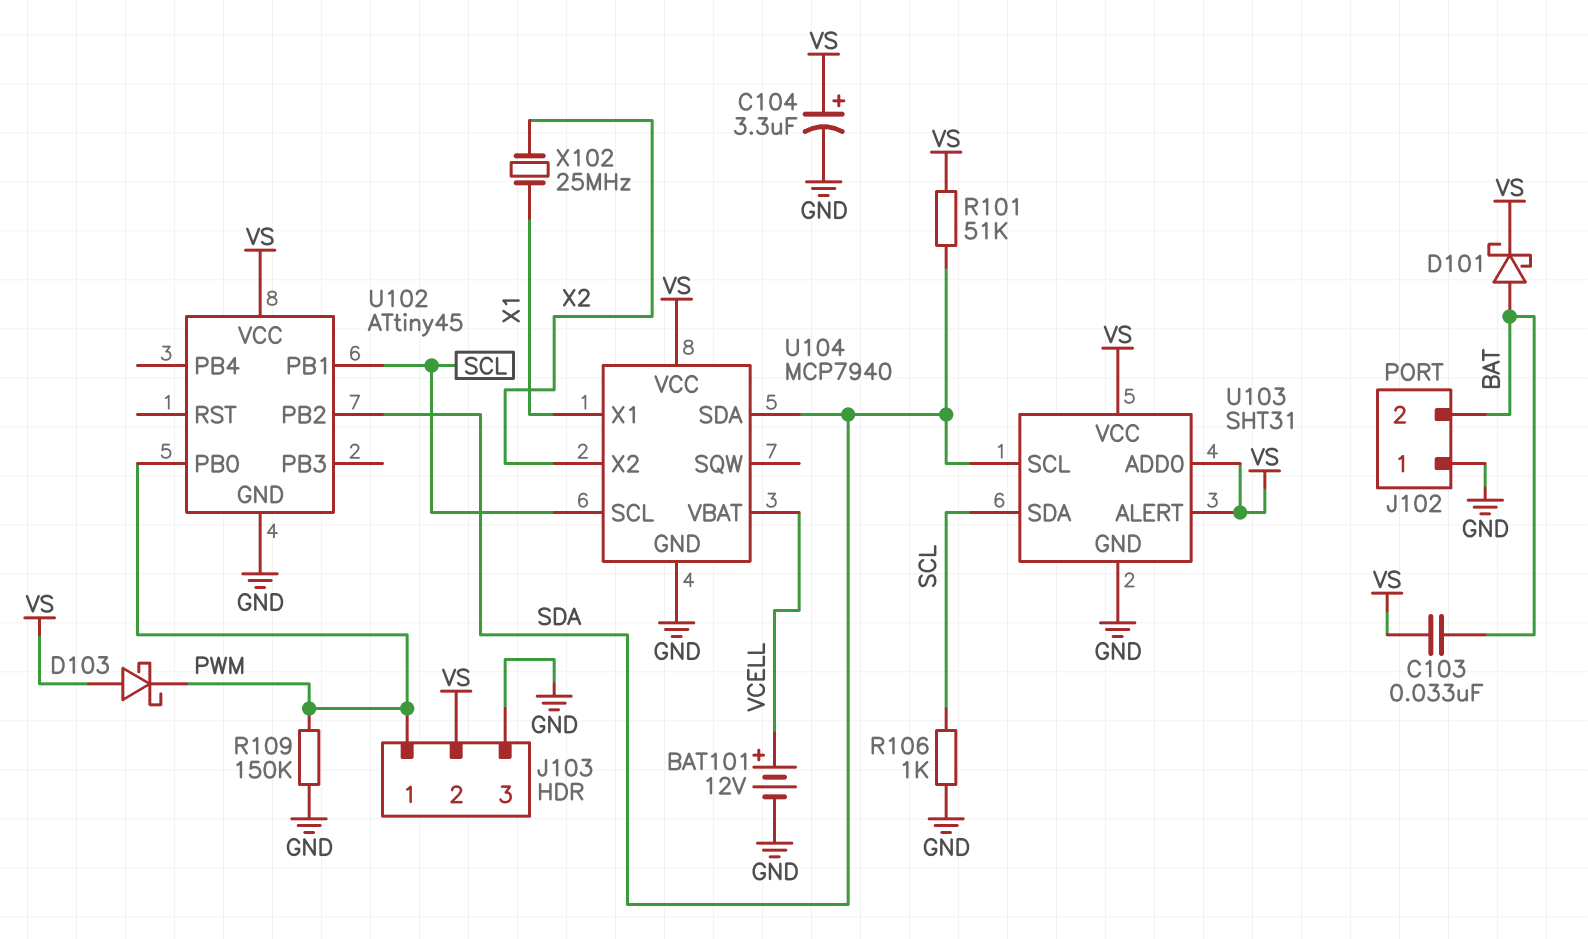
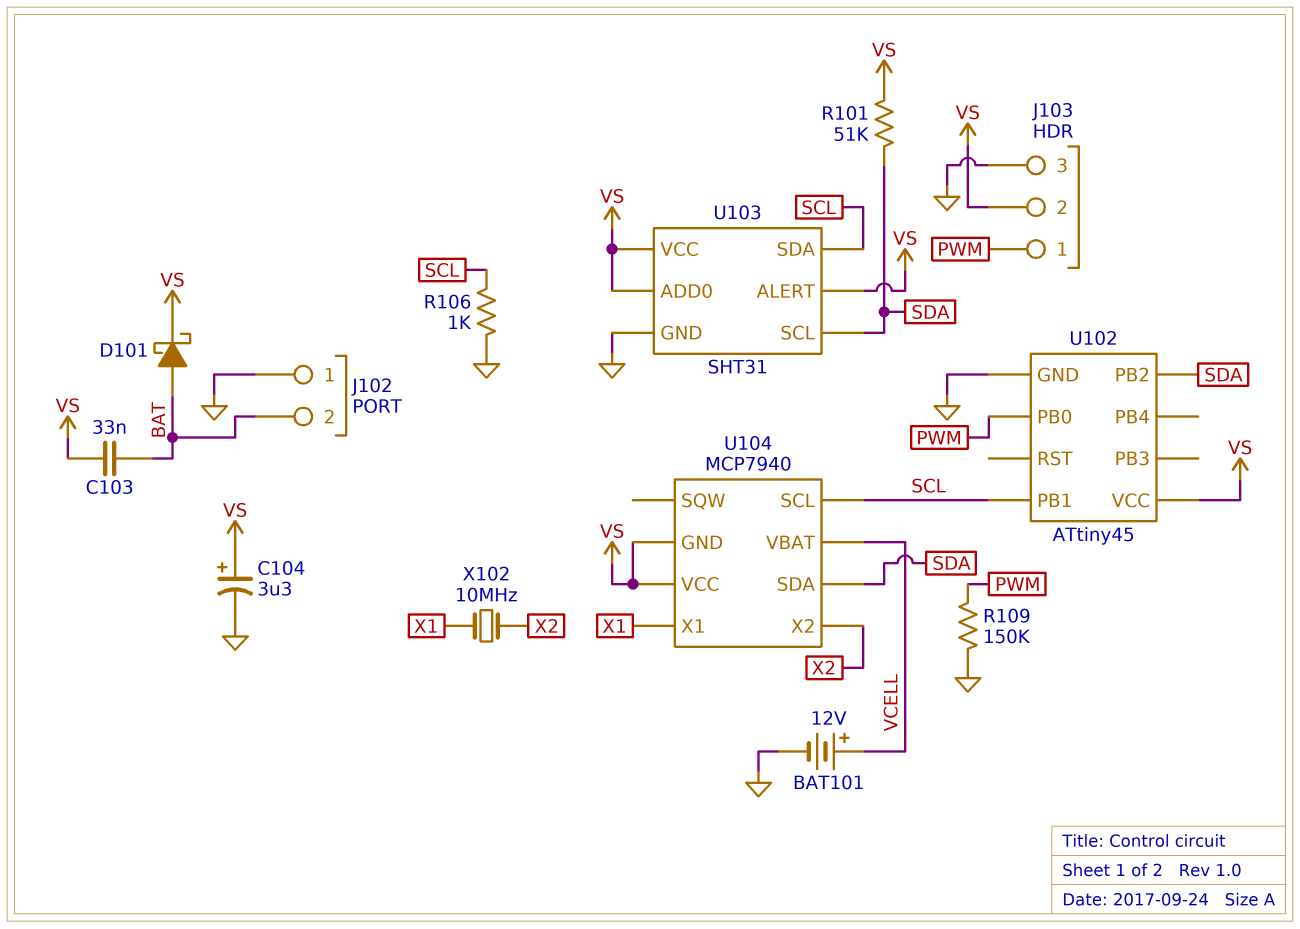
D103: schottky (A VS, K PWM) -> none
U104 pin GND: GND -> VS
X102: 25MHz (X1, X2) -> 10MHz (X1, X2)

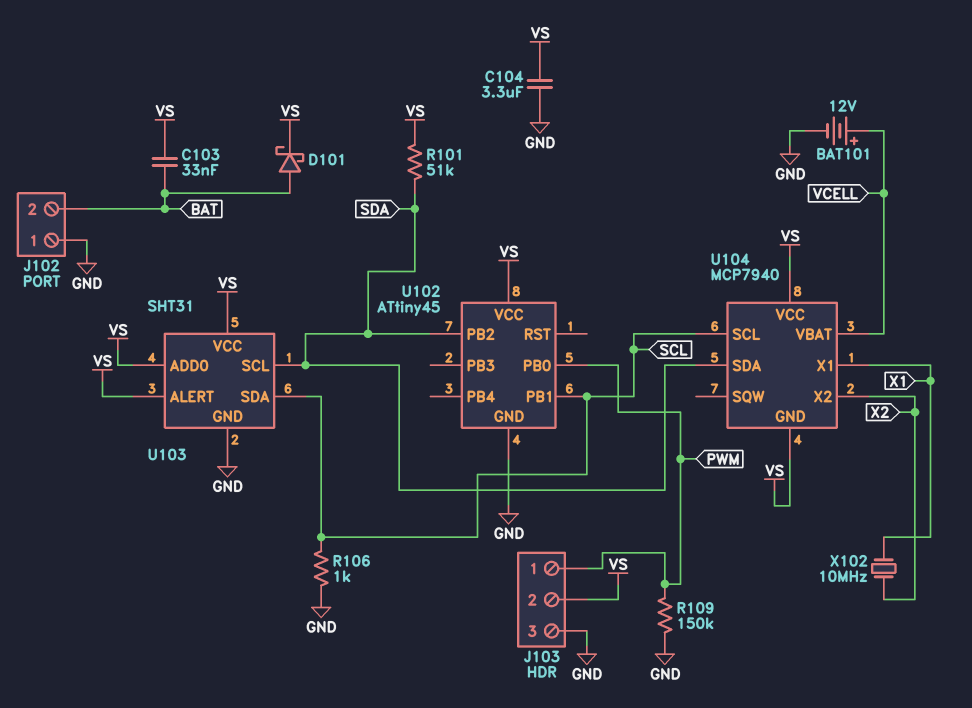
C104: 3.3uF (plus VS, minus GND) -> 3.3uF (GND, VS)

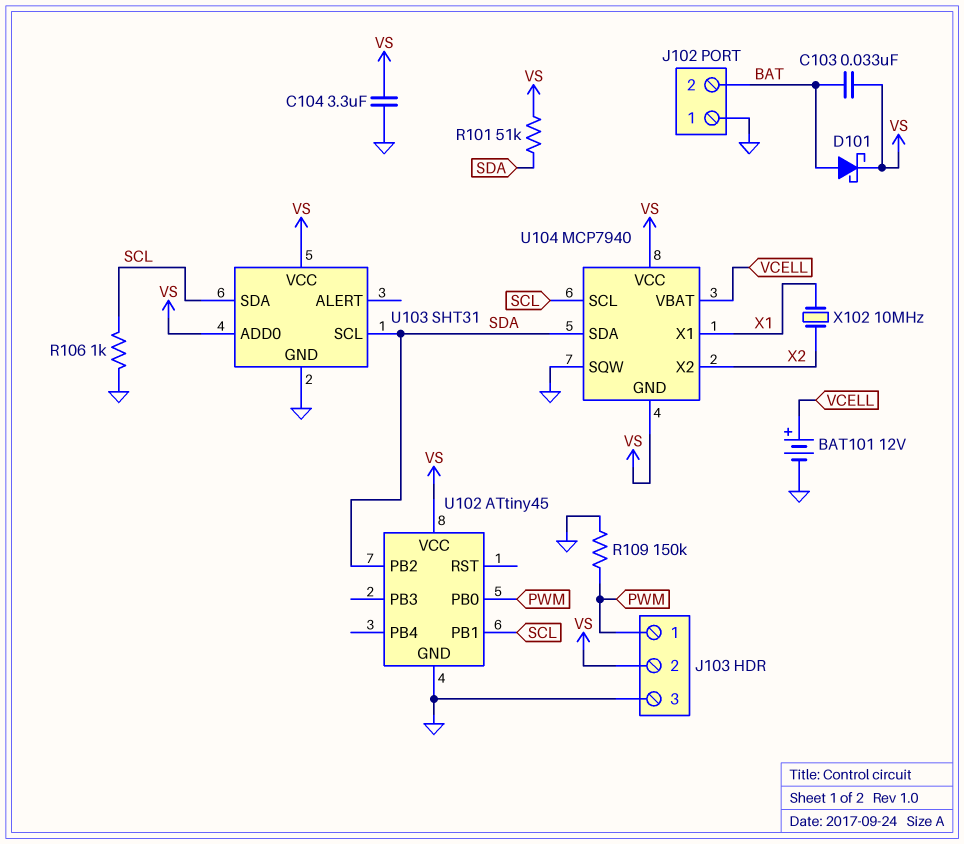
U103 pin ALERT: VS -> none
U104 pin SQW: none -> GND

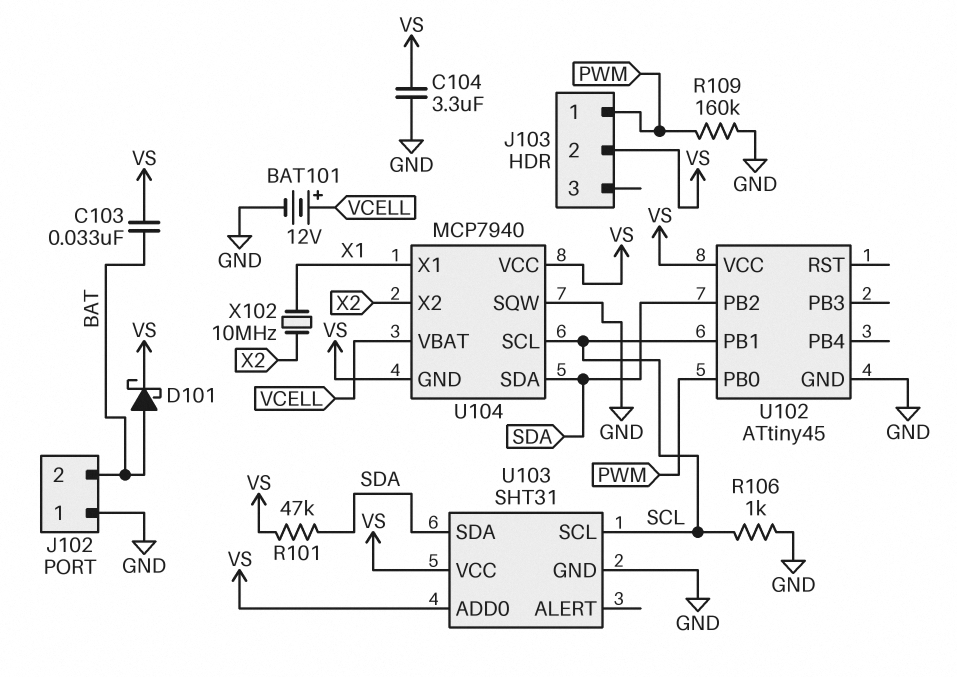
J103 pin 3: GND -> none
R101: 51k (SDA, VS) -> 47k (SDA, VS)
R109: 150k (GND, PWM) -> 160k (GND, PWM)
U103 pin SCL: SDA -> SCL
U103 pin SDA: SCL -> SDA

